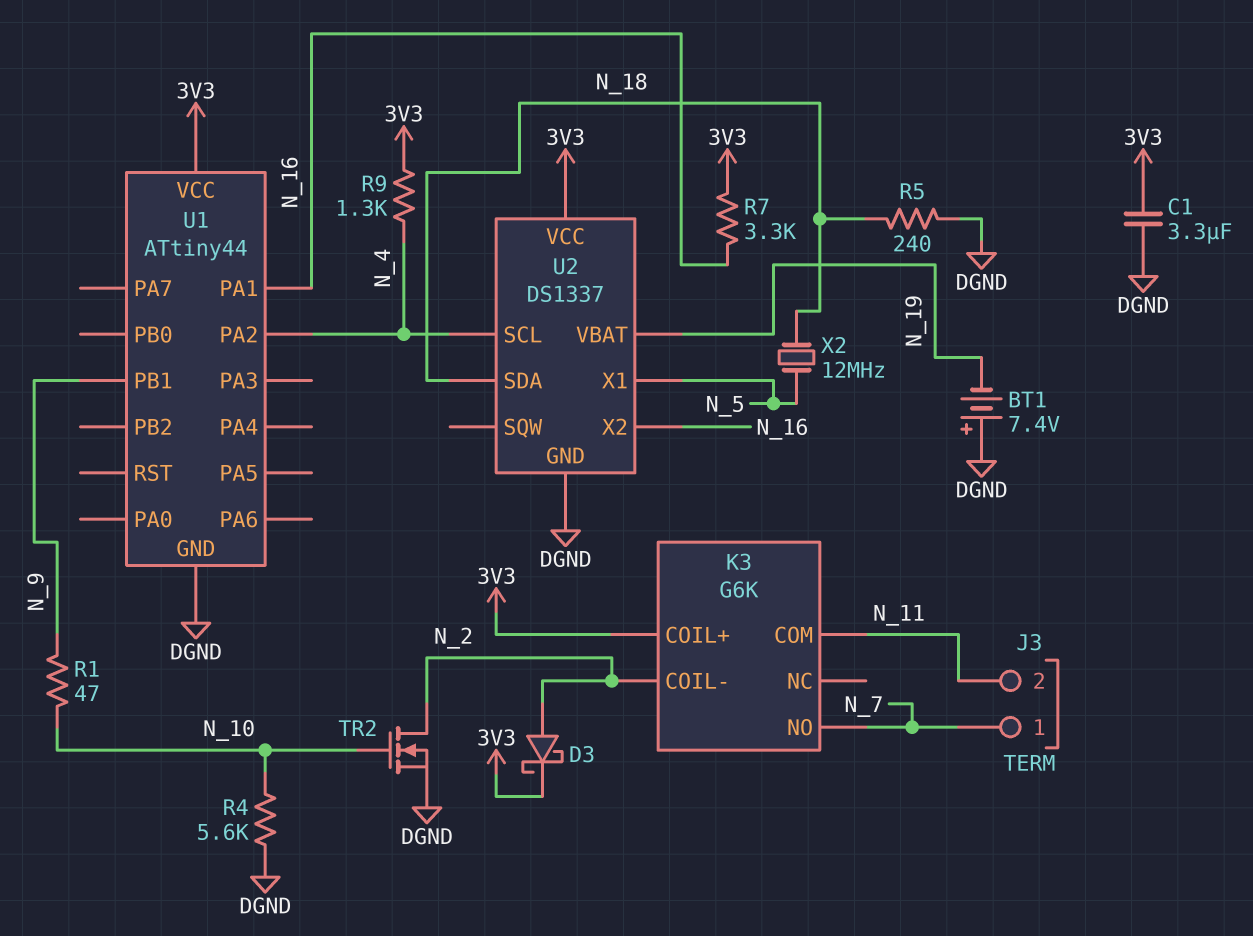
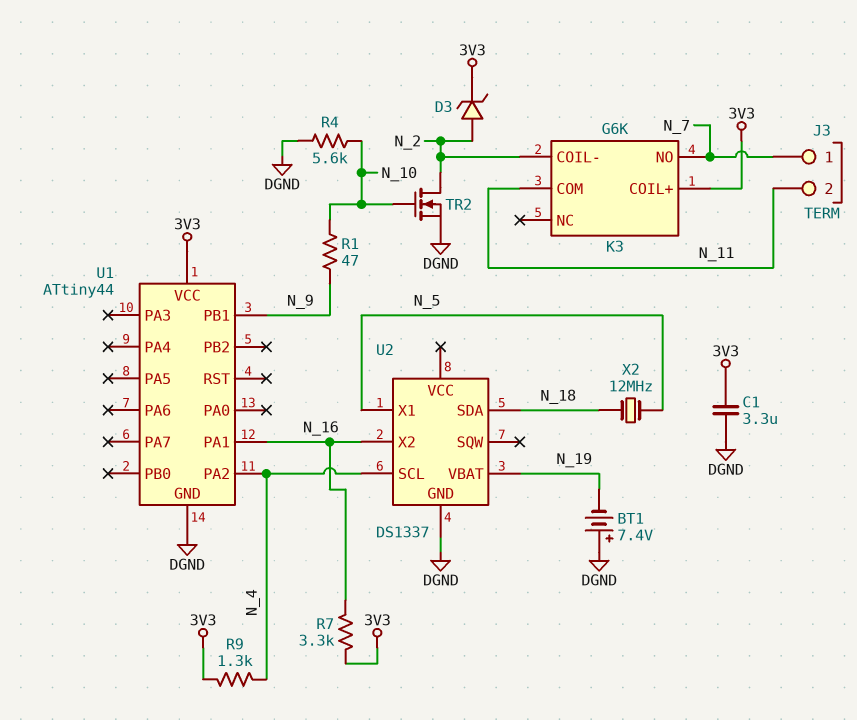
D3: schottky (A N_2, K 3V3) -> zener (A N_2, K 3V3)
R5: 240 (DGND, N_18) -> none
U2 pin VCC: 3V3 -> none

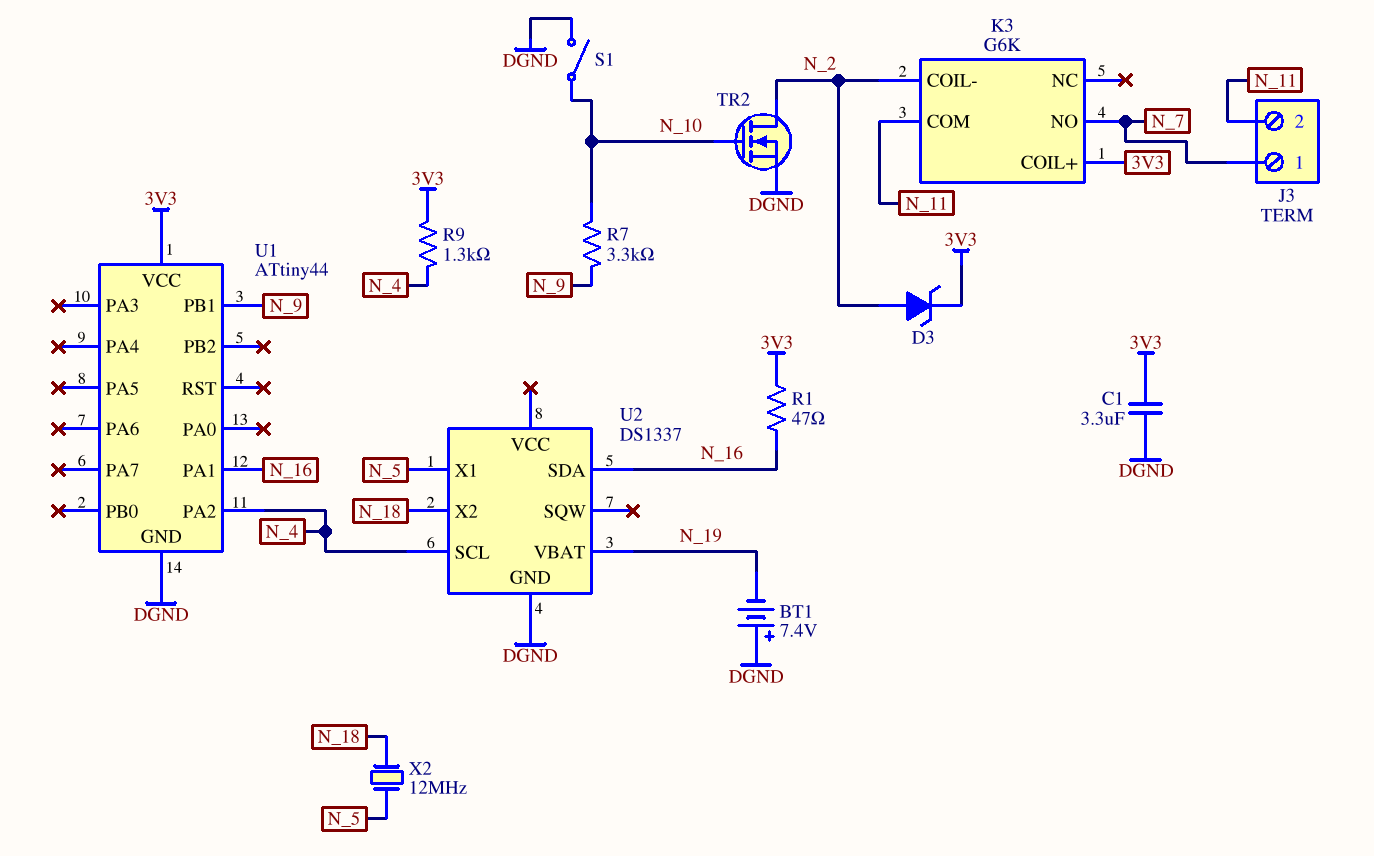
R1: 47 (N_9, N_10) -> 47 (3V3, N_16)
R4: 5.6k (DGND, N_10) -> none
R7: 3.3k (3V3, N_16) -> 3.3k (N_9, N_10)
S1: none -> switch (DGND, N_10)
U2 pin SDA: N_18 -> N_16
U2 pin X2: N_16 -> N_18

